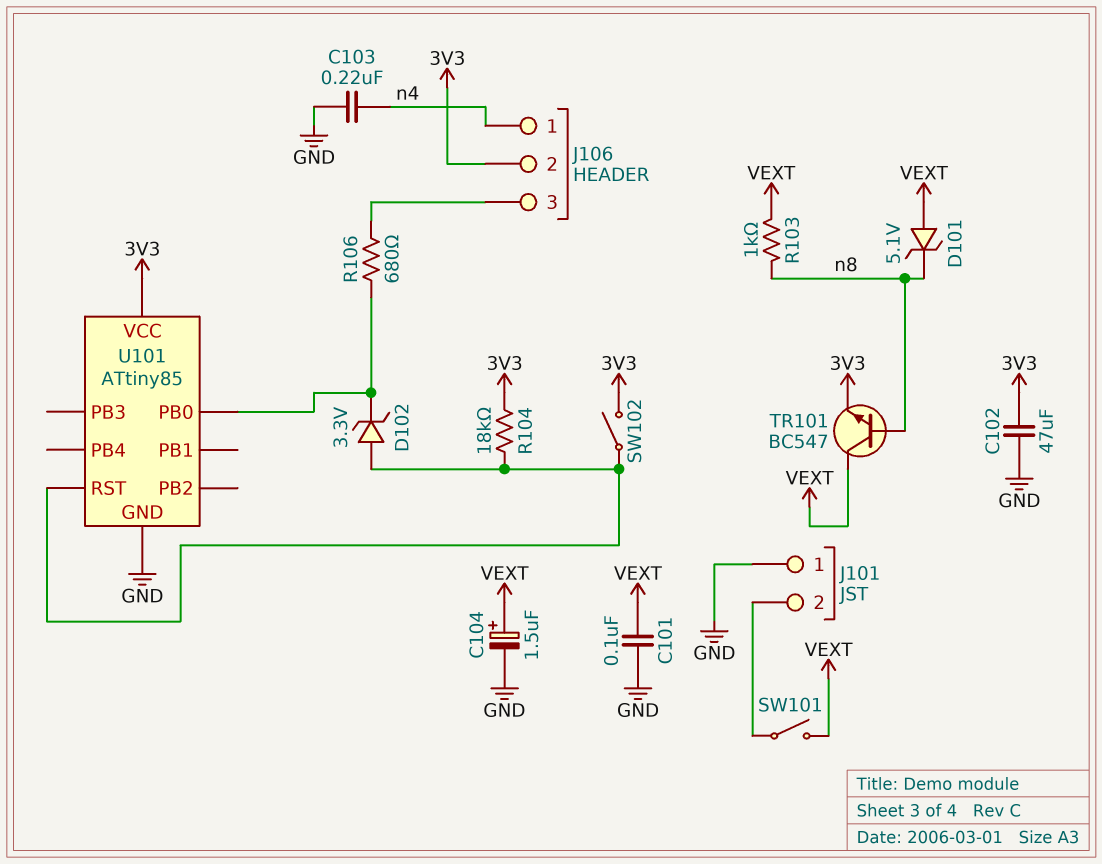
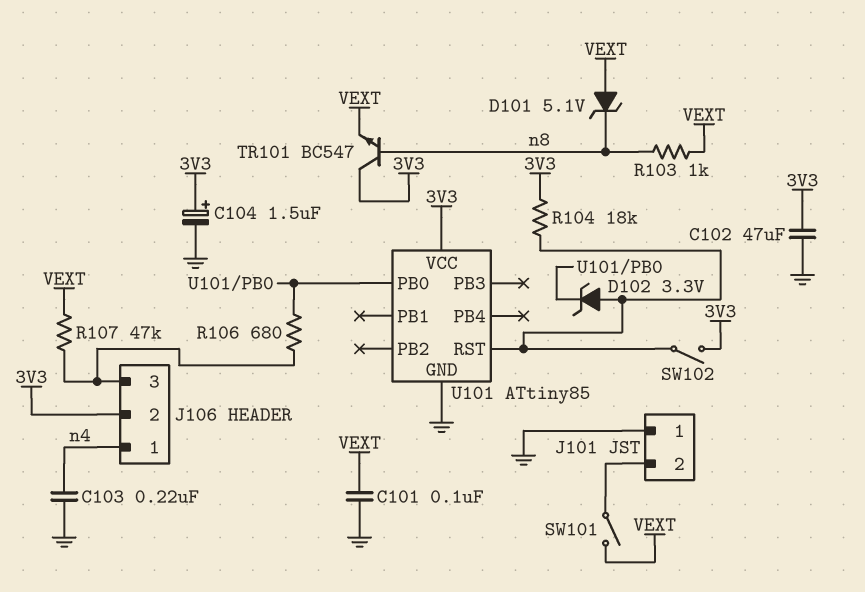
C104: 1.5uF (plus VEXT, minus GND) -> 1.5uF (plus 3V3, minus GND)
R107: none -> 47k (J106/3, VEXT)
TR101: NPN BC547 (B n8, C VEXT, E 3V3) -> NPN BC547 (B n8, C 3V3, E VEXT)

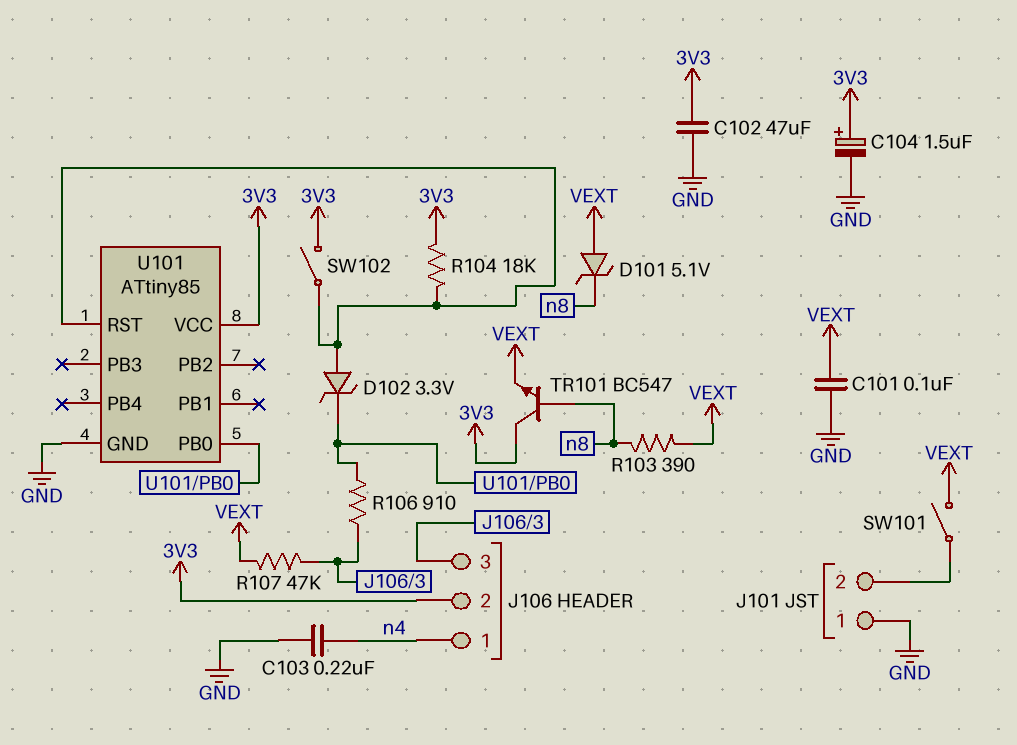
R103: 1k (VEXT, n8) -> 390 (VEXT, n8)
R106: 680 (J106/3, U101/PB0) -> 910 (J106/3, U101/PB0)

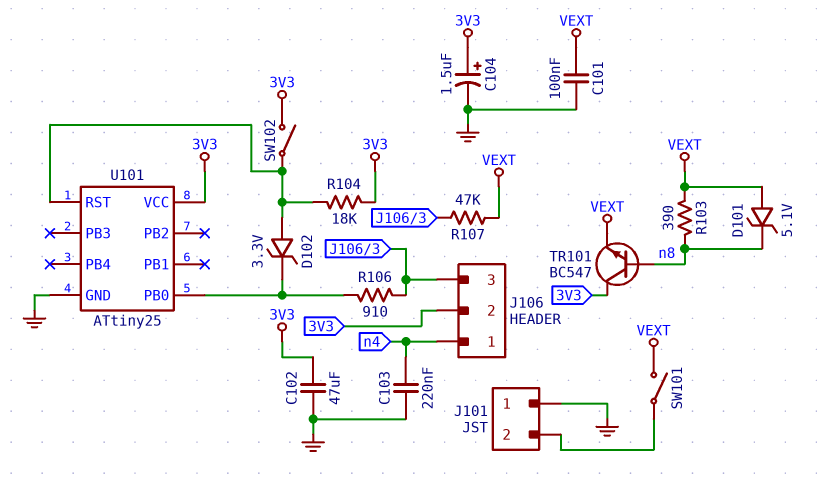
U101: ATtiny85 -> ATtiny25

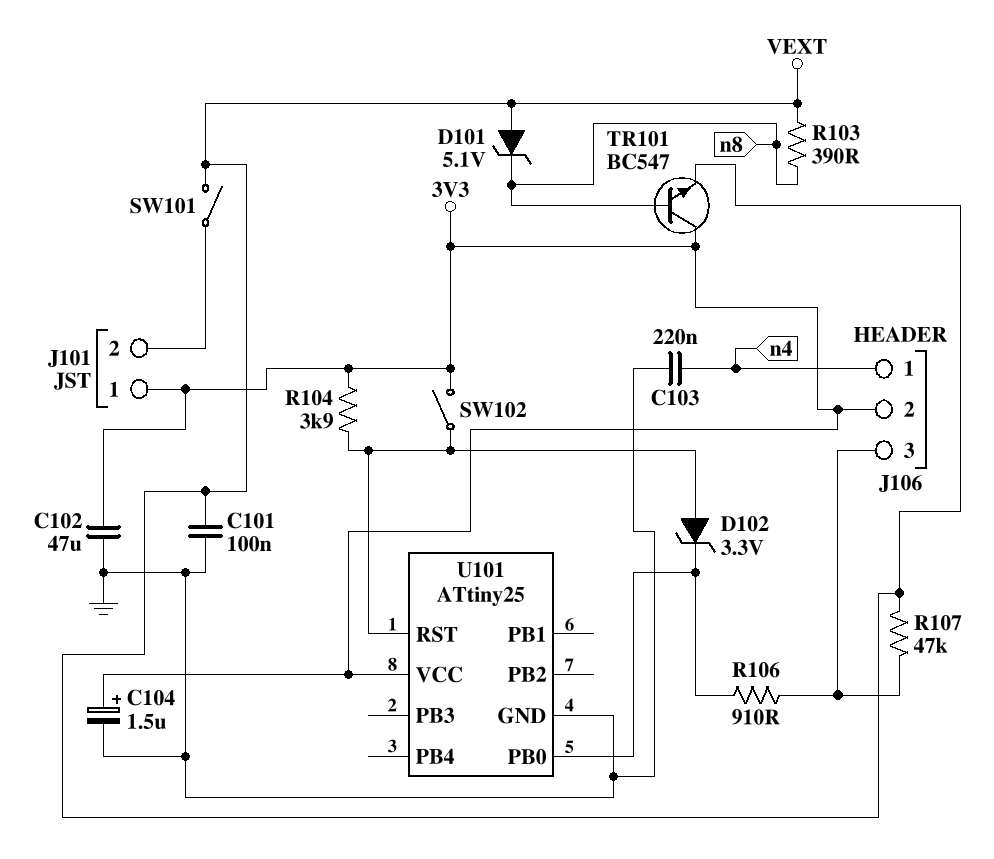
J101 pin 1: GND -> 3V3
R104: 18k (3V3, U101/RST) -> 3.9k (3V3, U101/RST)

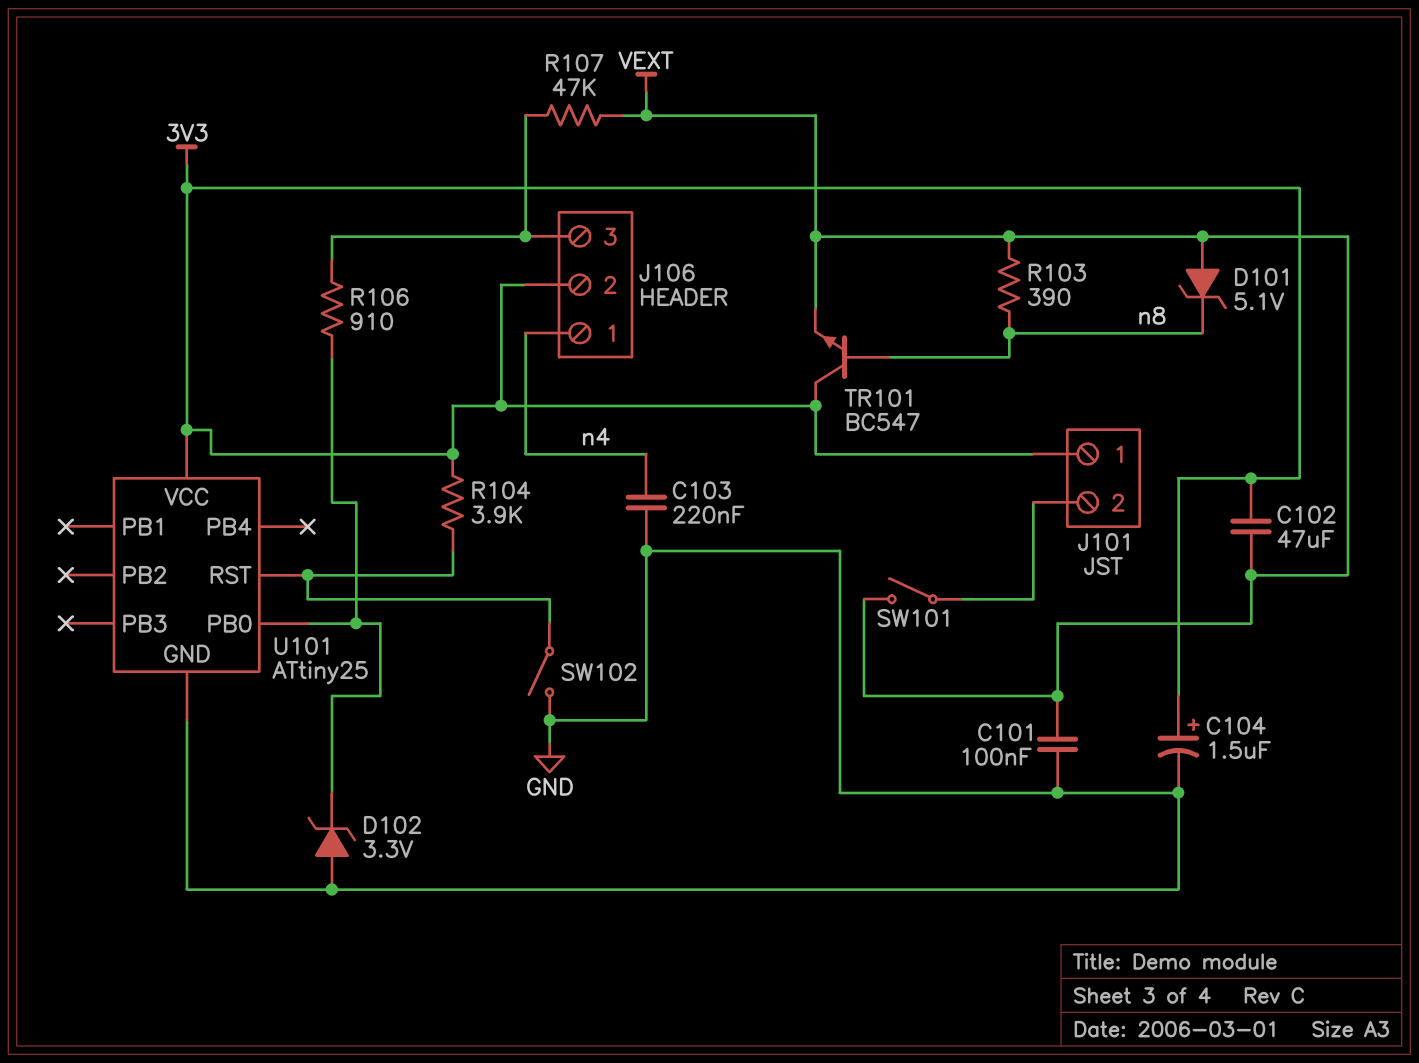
C102: 47uF (3V3, GND) -> 47uF (3V3, VEXT)
D102: zener 3.3V (A U101/RST, K U101/PB0) -> zener 3.3V (A GND, K U101/PB0)
SW102: switch (3V3, U101/RST) -> switch (GND, U101/RST)

